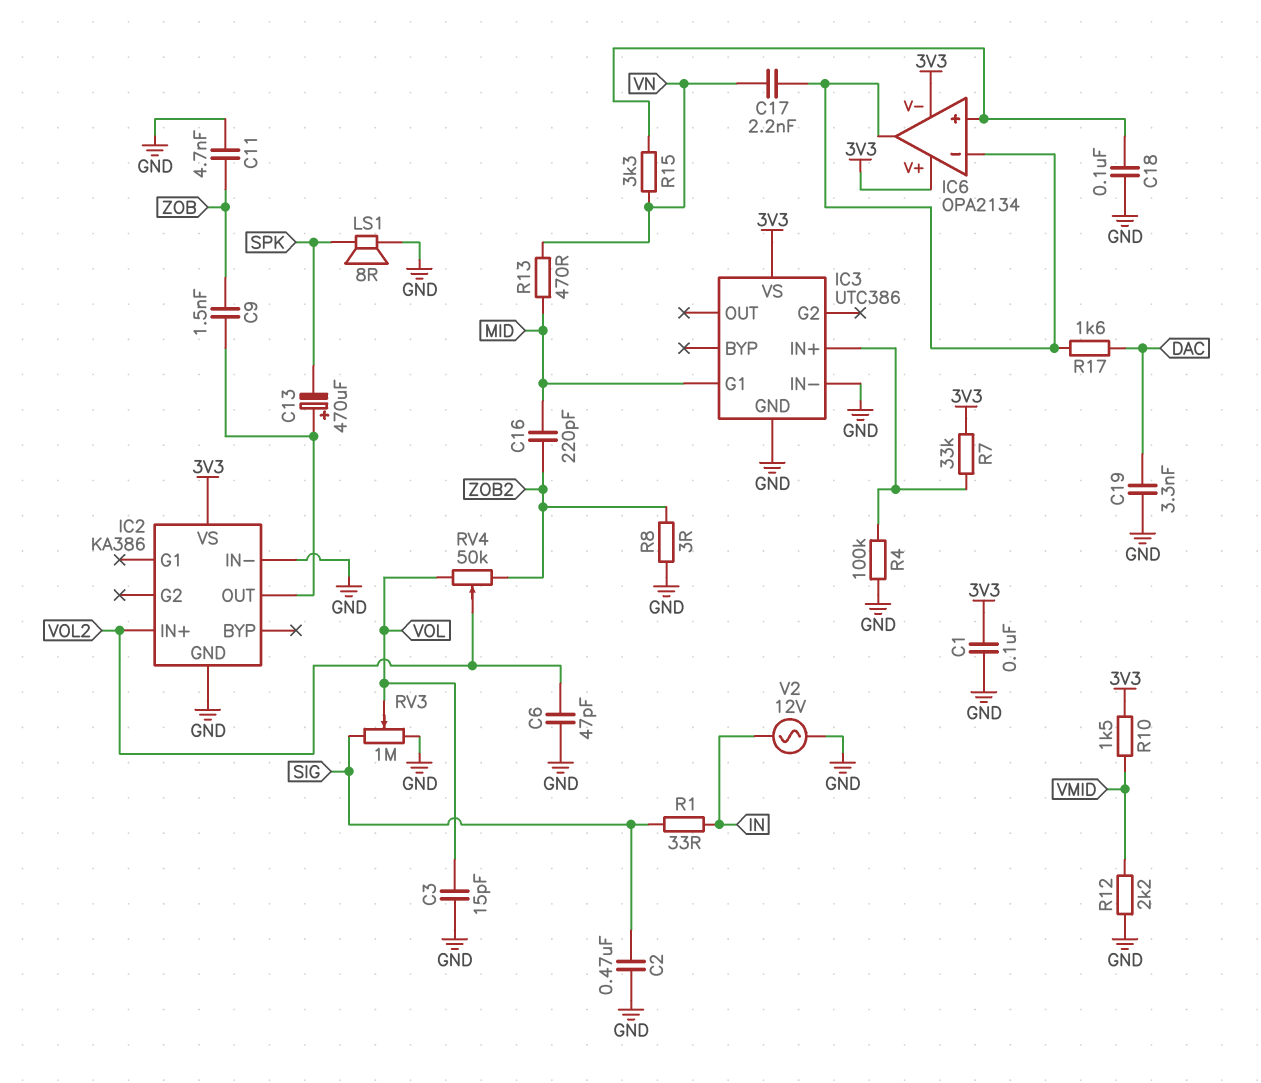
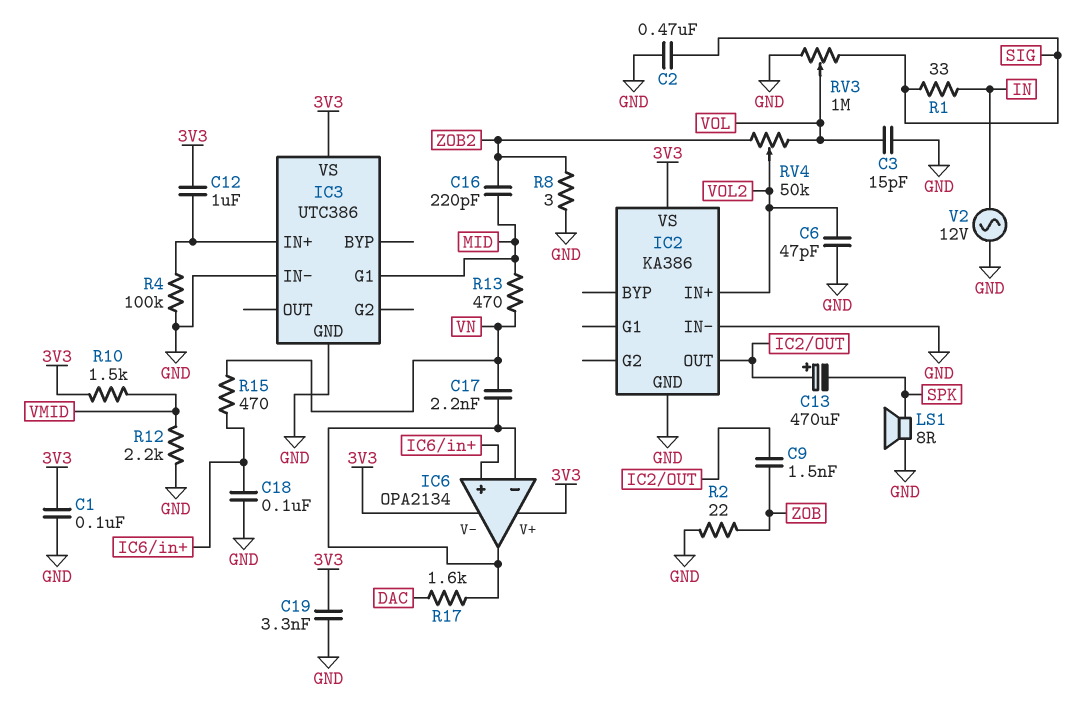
C11: 4.7nF (GND, ZOB) -> none
C12: none -> 1uF (3V3, IC3/IN+)
C19: 3.3nF (DAC, GND) -> 3.3nF (3V3, GND)
R2: none -> 22 (GND, ZOB)
R7: 33k (3V3, IC3/IN+) -> none
R15: 3.3k (IC6/in+, VN) -> 470 (IC6/in+, VN)

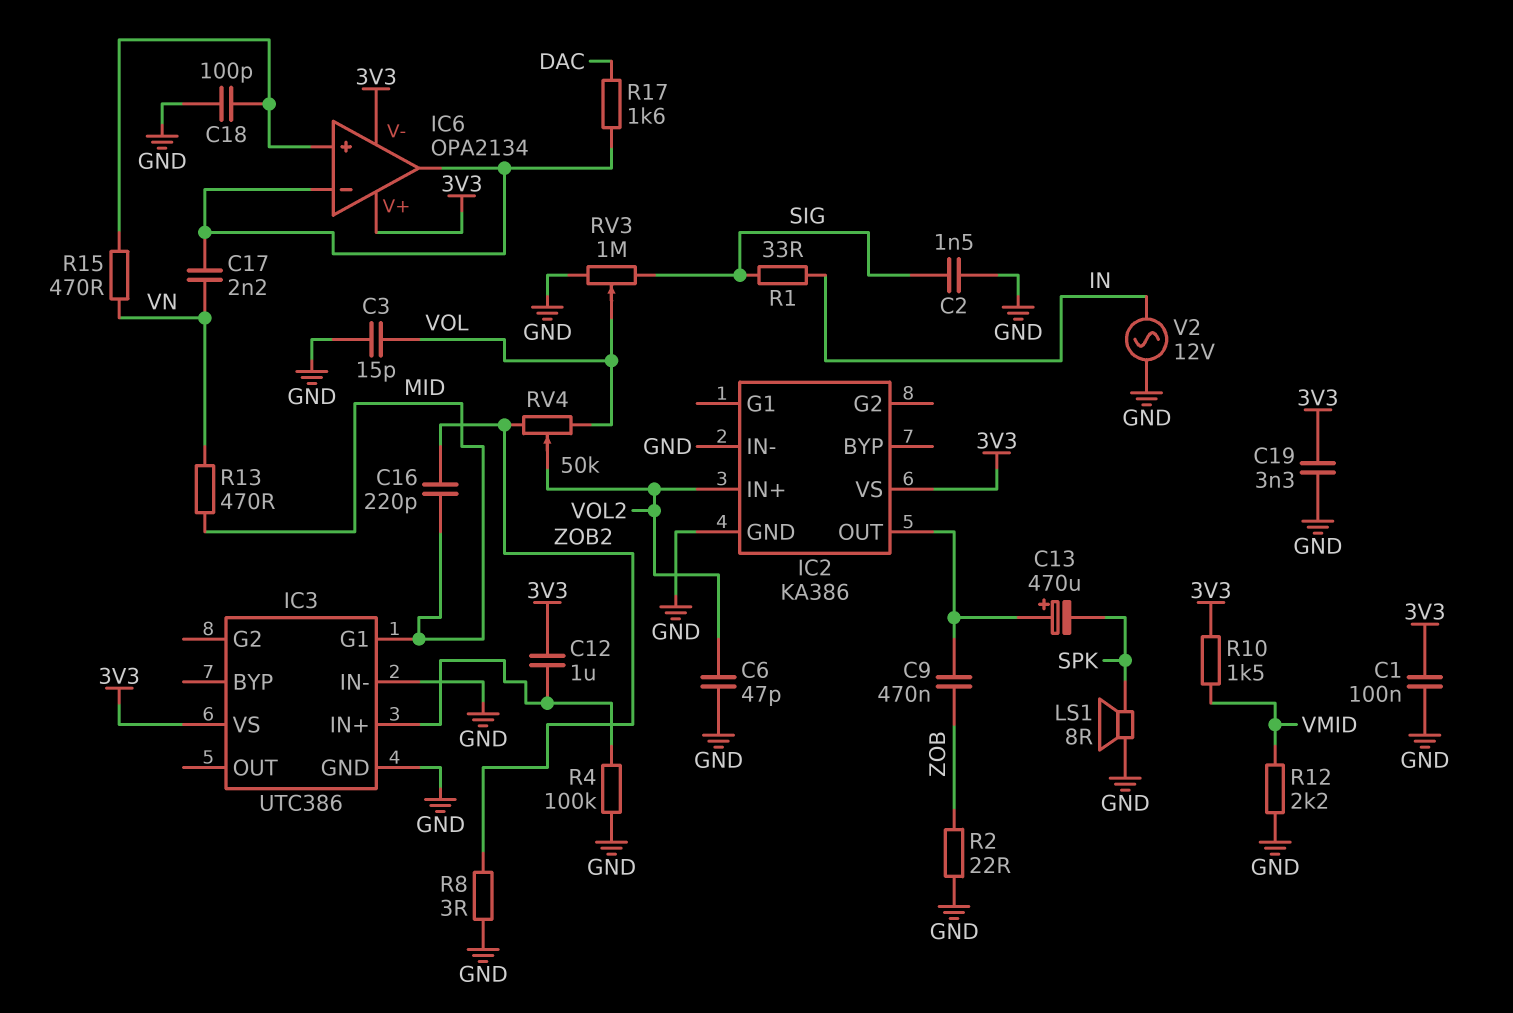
C2: 470nF (GND, SIG) -> 1.5nF (GND, SIG)
C9: 1.5nF (IC2/OUT, ZOB) -> 470nF (IC2/OUT, ZOB)
C18: 100nF (GND, IC6/in+) -> 100pF (GND, IC6/in+)

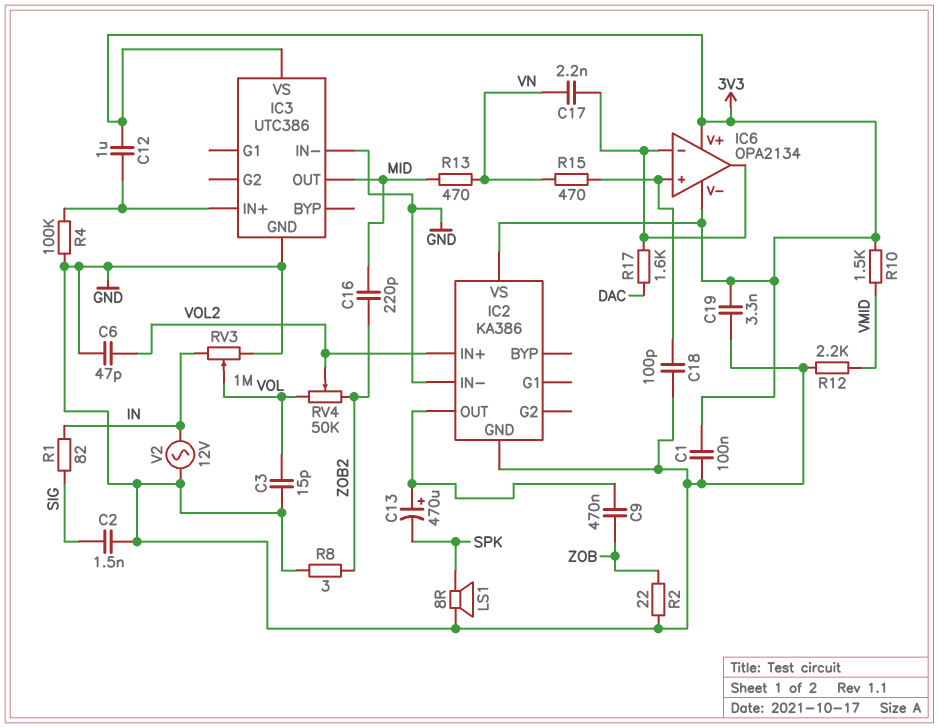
IC3 pin G1: MID -> none
IC3 pin OUT: none -> MID
R1: 33 (IN, SIG) -> 82 (IN, SIG)
RV3: 1M (GND, SIG, wiper VOL) -> 1M (GND, IN, wiper VOL)

